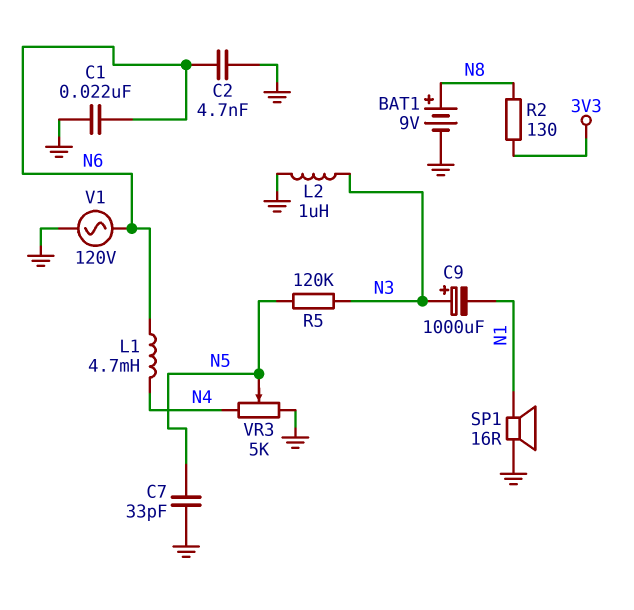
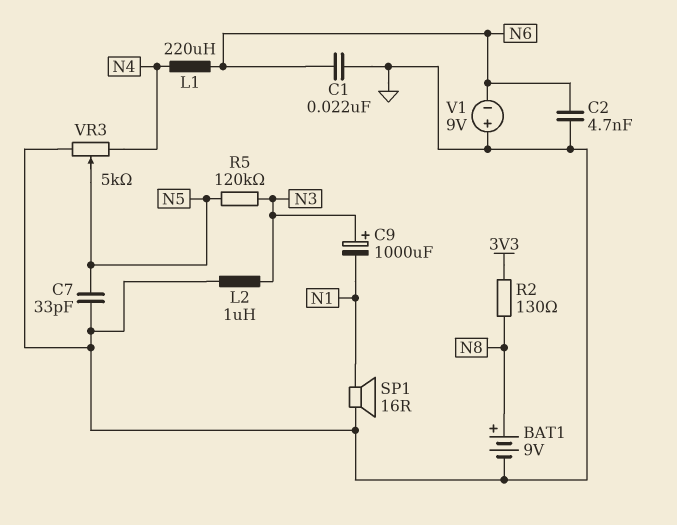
L1: 4.7mH (N4, N6) -> 220uH (N4, N6)
V1: AC 120V (GND, N6) -> 9V (plus GND, minus N6)

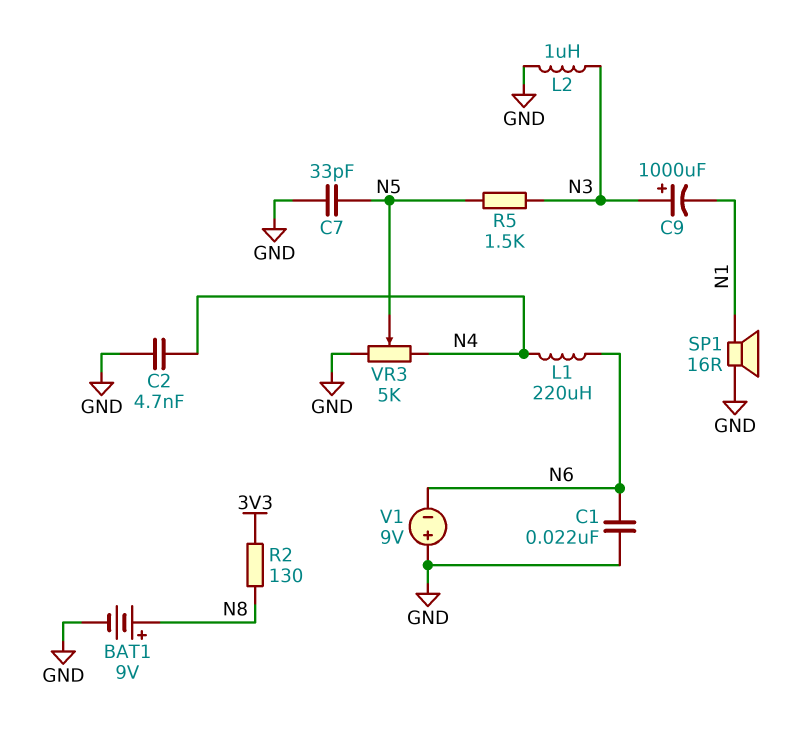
C2: 4.7nF (GND, N6) -> 4.7nF (GND, N4)
R5: 120k (N3, N5) -> 1.5k (N3, N5)

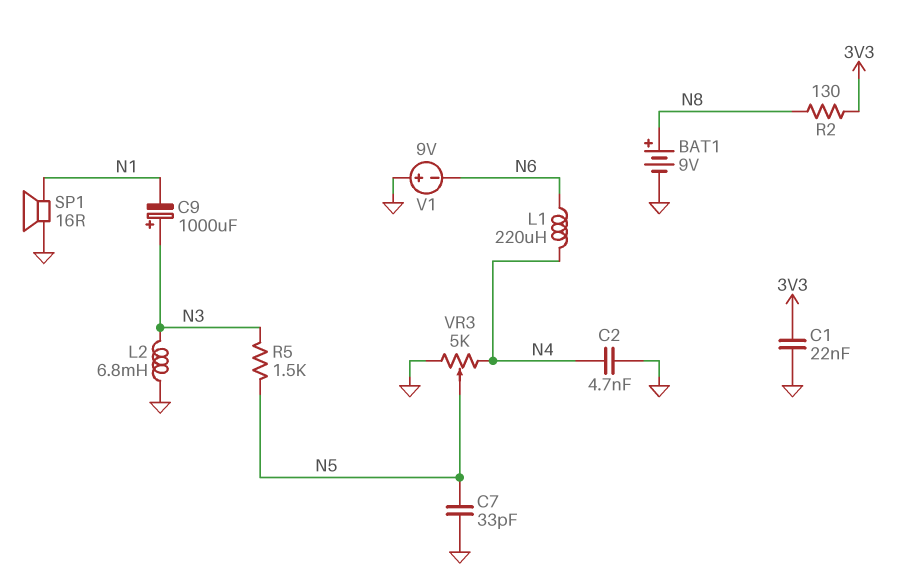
C1: 22nF (GND, N6) -> 22nF (3V3, GND)
L2: 1uH (GND, N3) -> 6.8mH (GND, N3)

